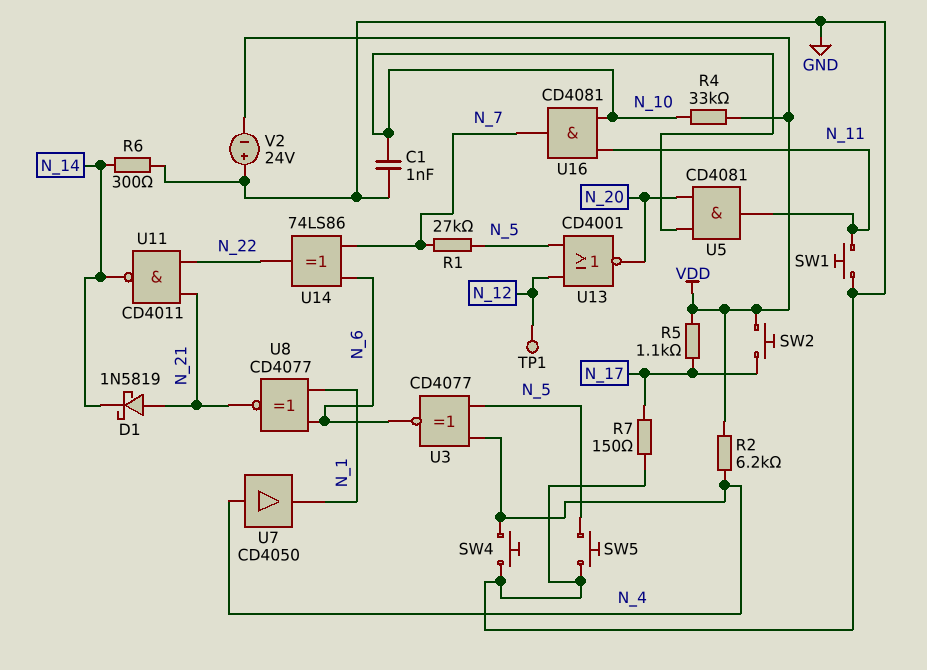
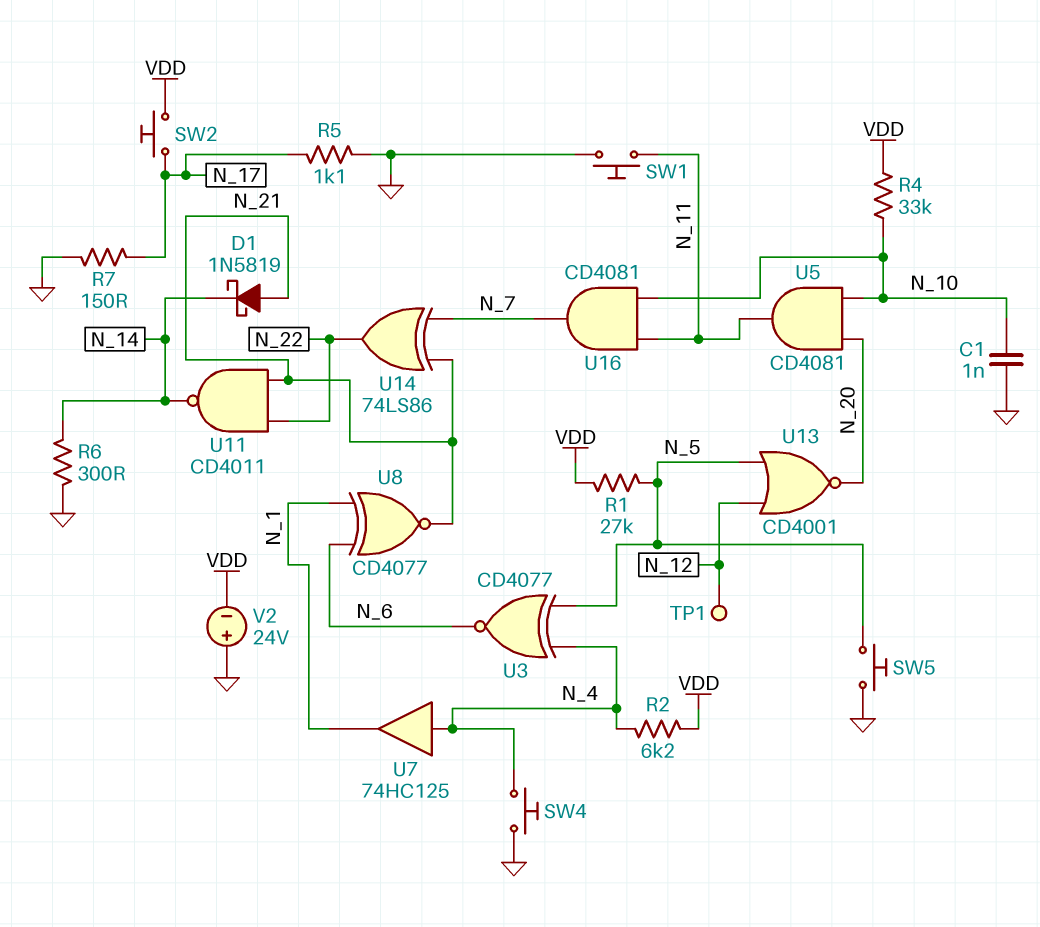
R1: 27k (N_5, N_7) -> 27k (N_5, VDD)
R5: 1.1k (N_17, VDD) -> 1.1k (GND, N_17)
U7: buffer CD4050 (in N_4, out N_1) -> buffer 74HC125 (in N_4, out N_1)
U14: XOR 74LS86 (in N_6, in N_7, out N_22) -> XOR 74LS86 (in N_7, in N_21, out N_22)

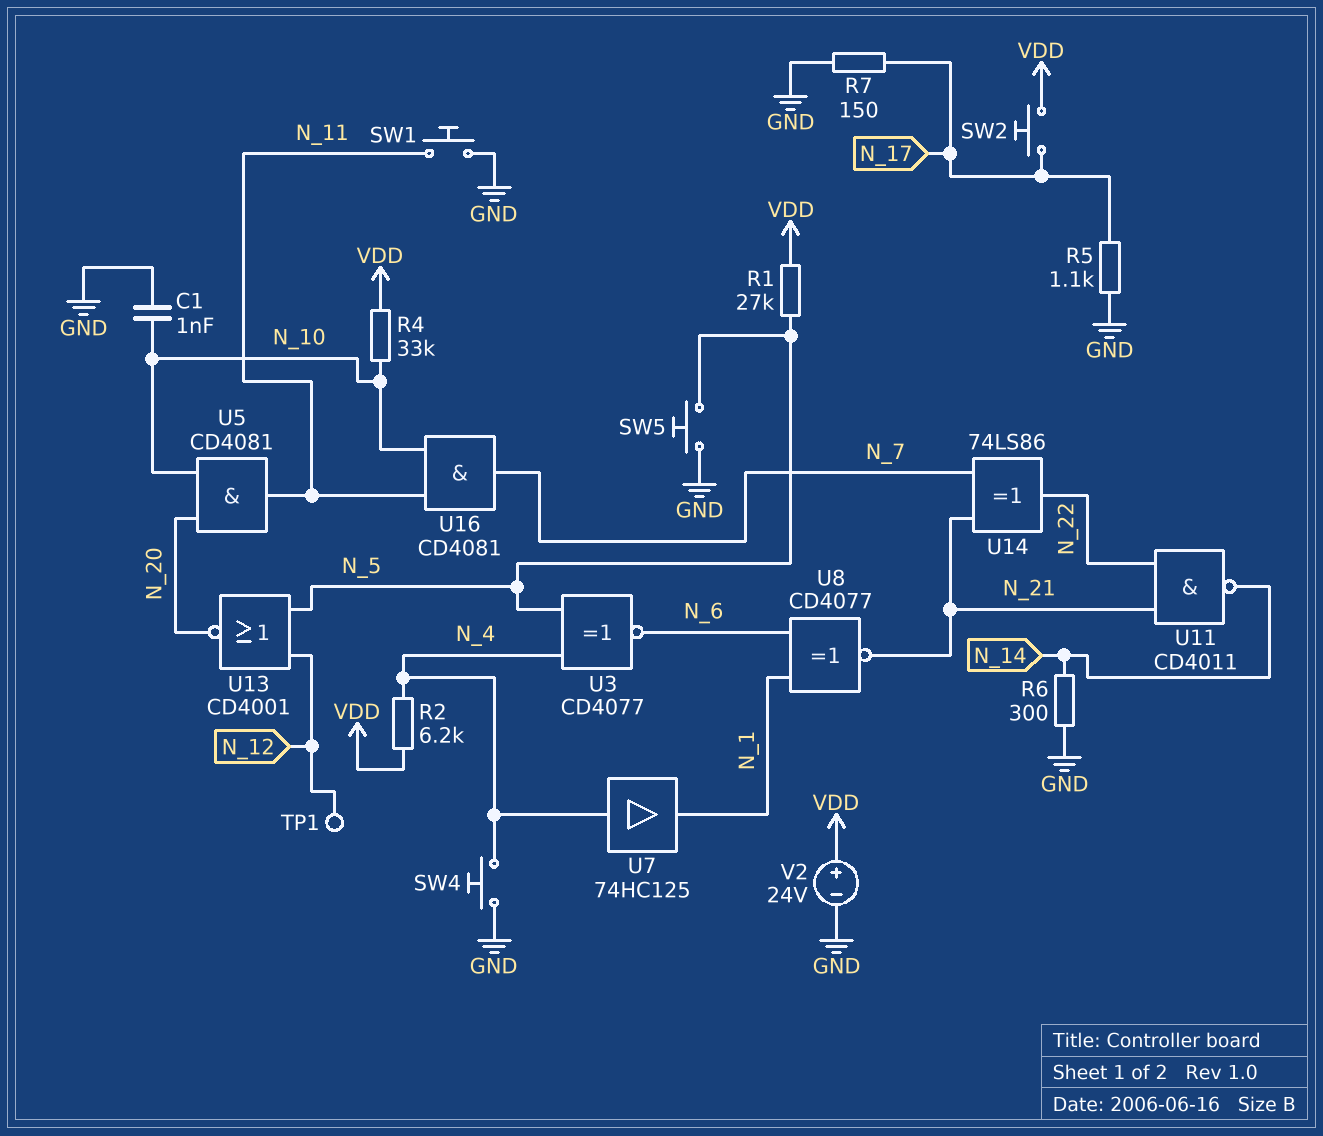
D1: schottky 1N5819 (A N_21, K N_14) -> none
V2: 24V (plus GND, minus VDD) -> 24V (plus VDD, minus GND)

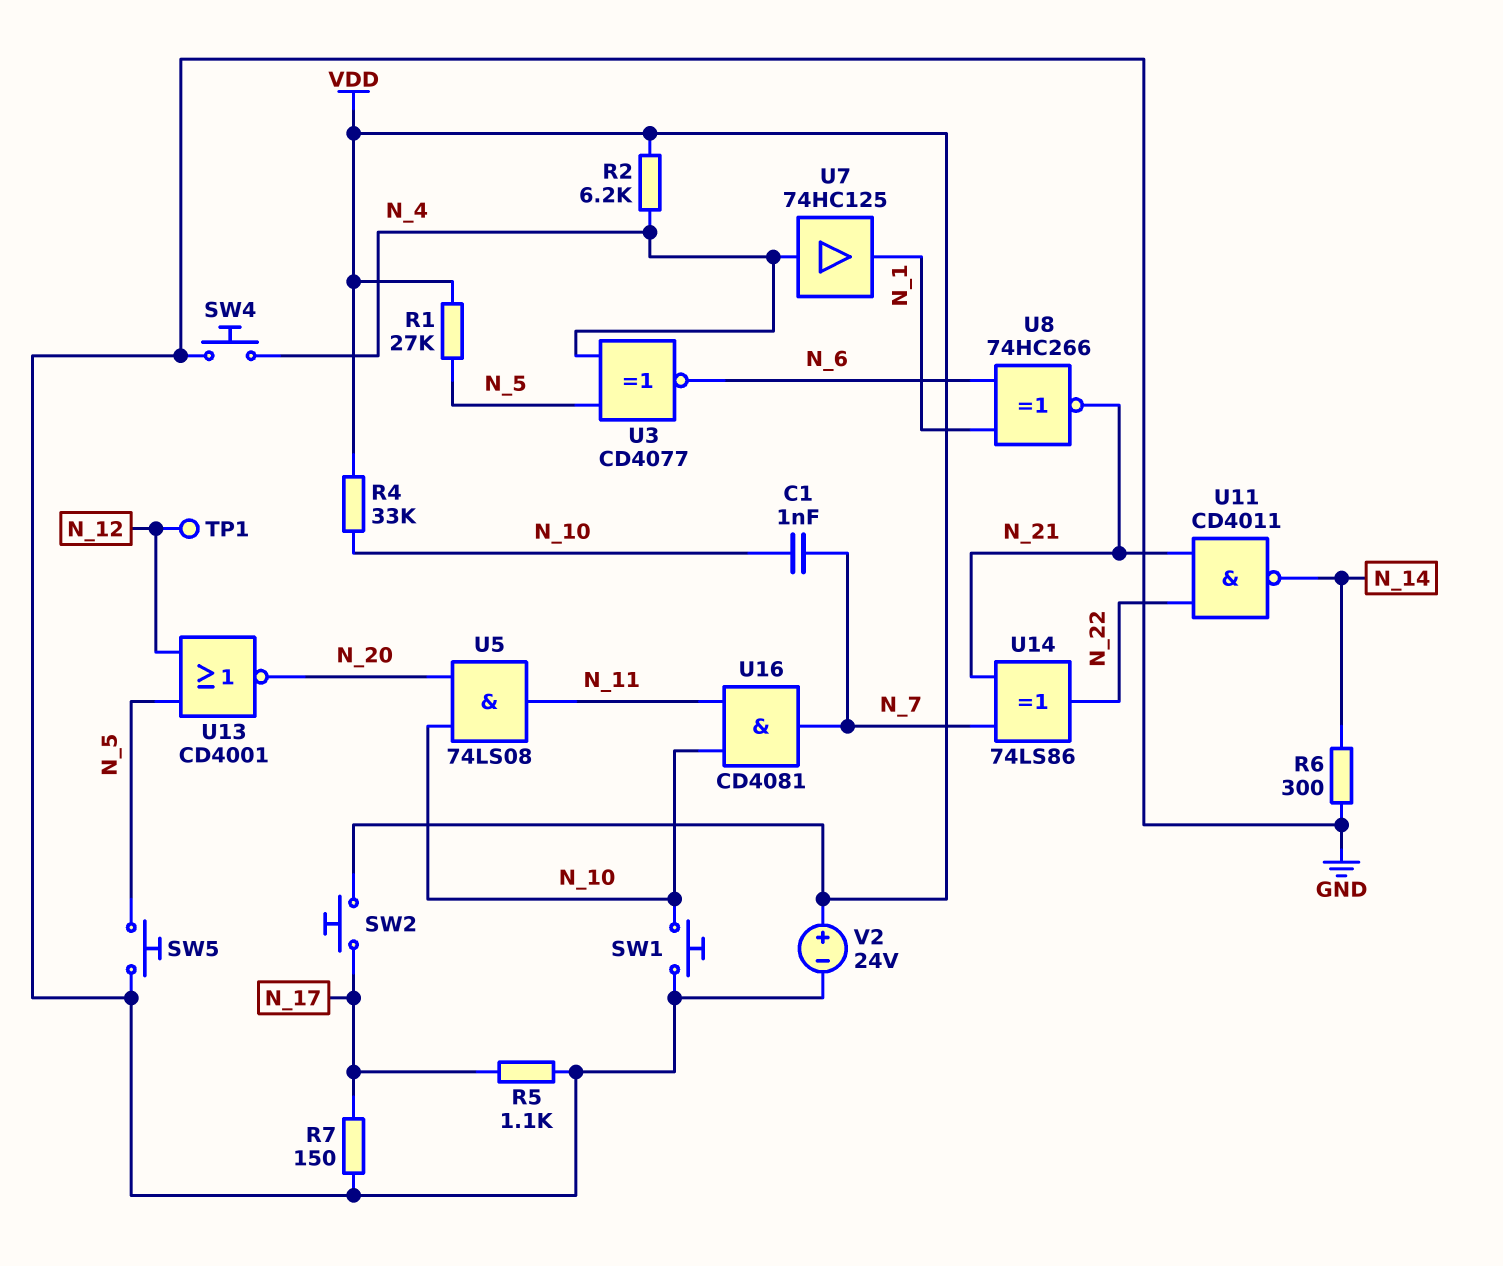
C1: 1nF (GND, N_10) -> 1nF (N_7, N_10)
SW1: button (GND, N_11) -> button (GND, N_10)
U5: AND CD4081 (in N_10, in N_20, out N_11) -> AND 74LS08 (in N_10, in N_20, out N_11)
U8: XNOR CD4077 (in N_1, in N_6, out N_21) -> XNOR 74HC266 (in N_1, in N_6, out N_21)

